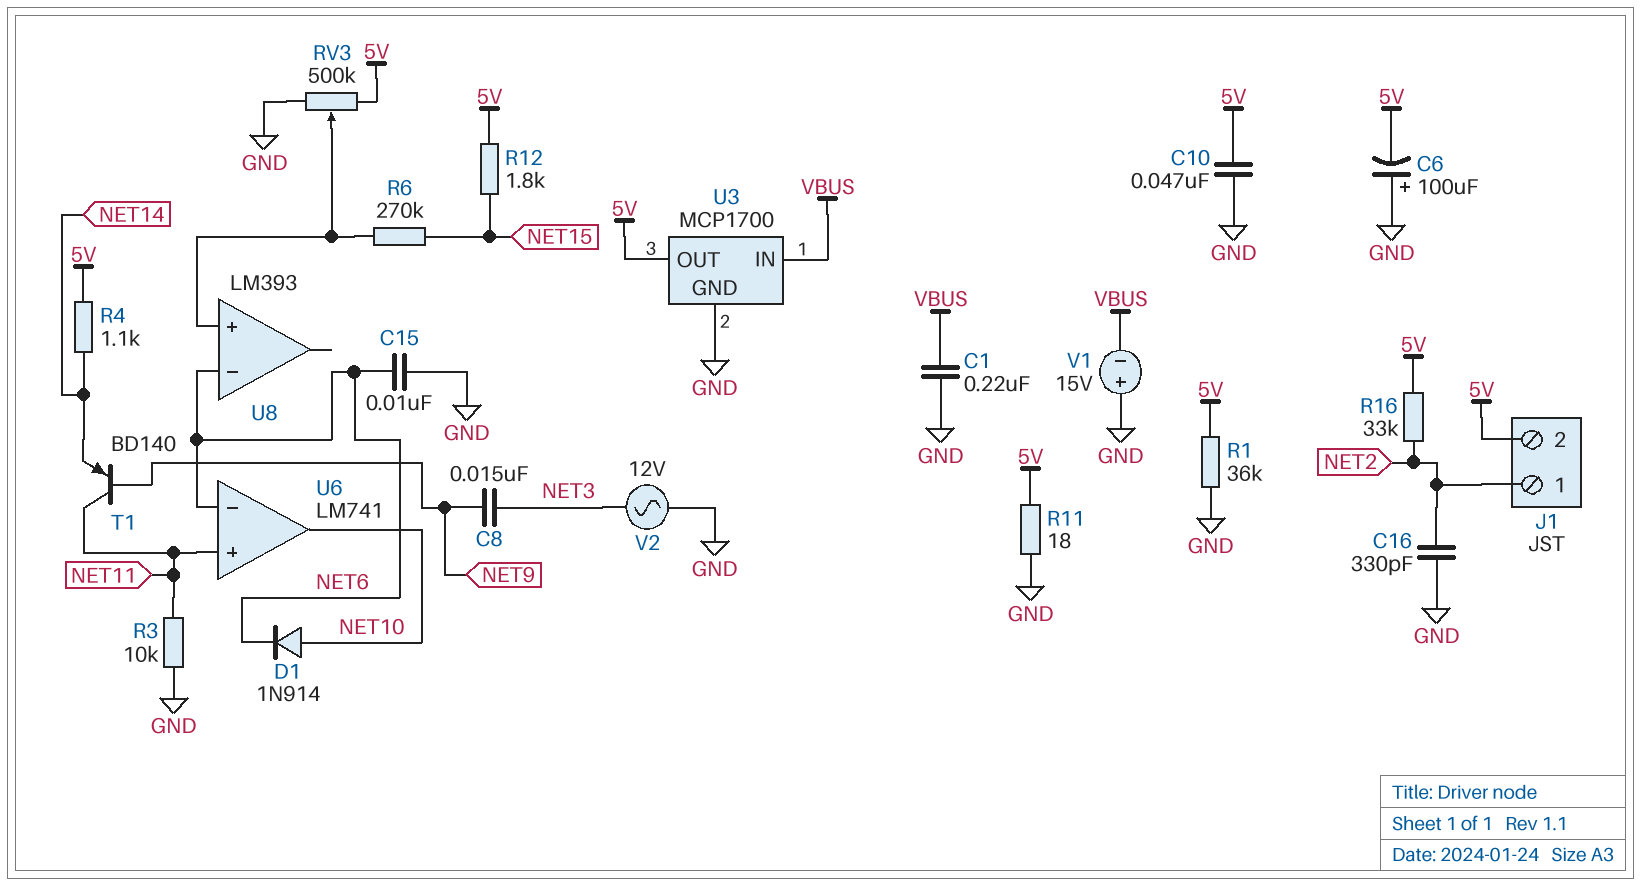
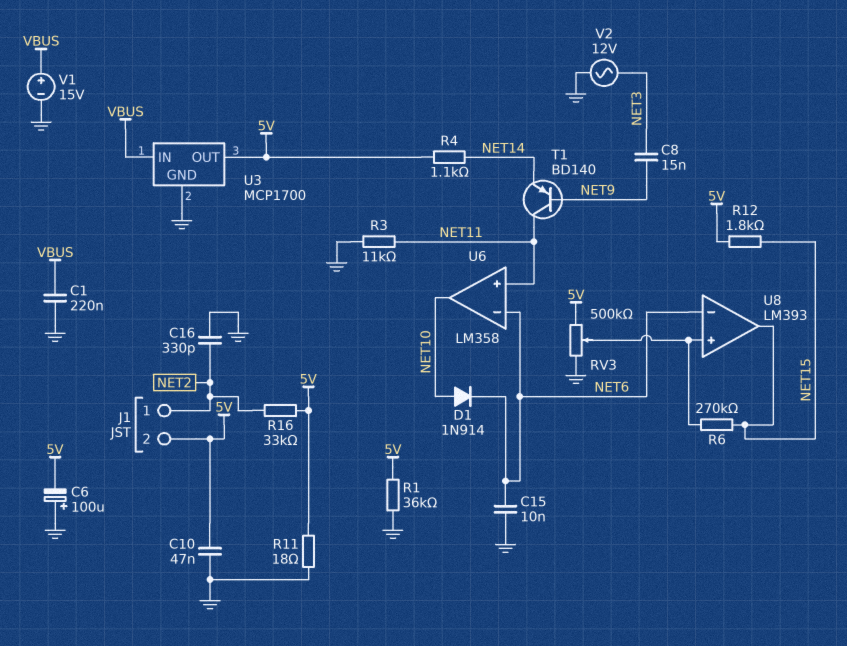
R3: 10k (GND, NET11) -> 11k (GND, NET11)
U6: LM741 -> LM358
U8 pin out: none -> NET15
V1: 15V (plus GND, minus VBUS) -> 15V (plus VBUS, minus GND)

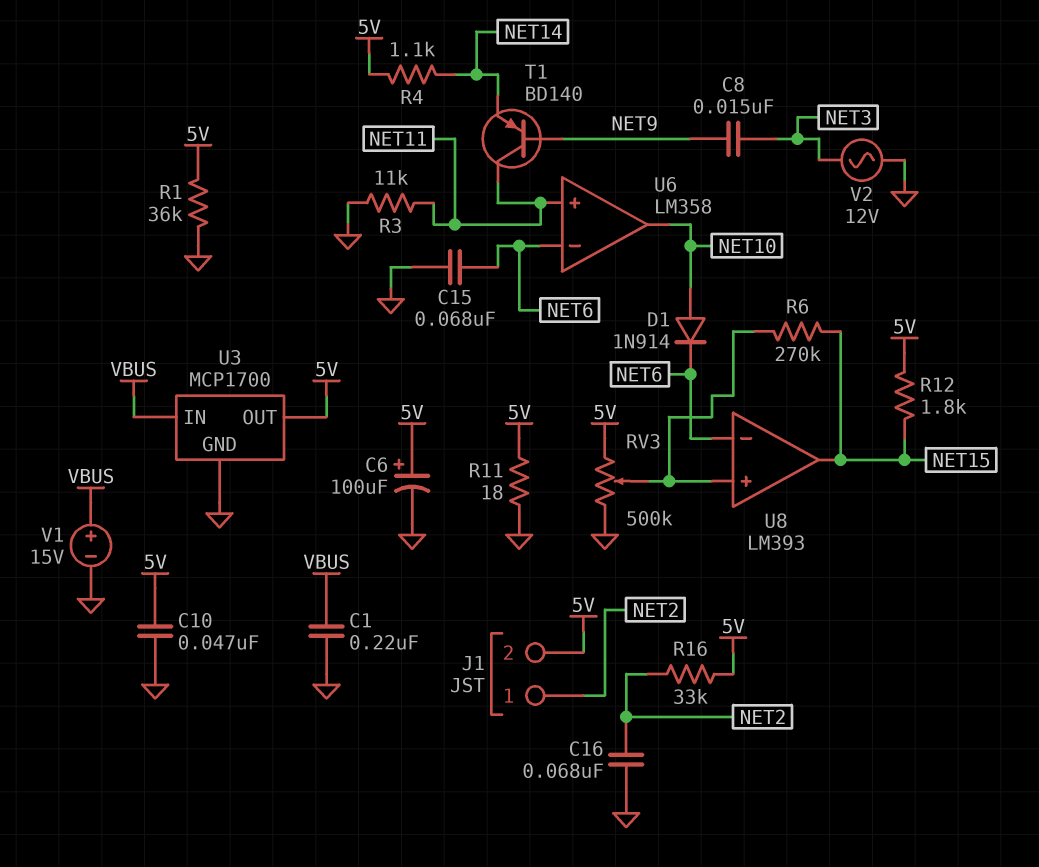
C6: 100uF (plus GND, minus 5V) -> 100uF (plus 5V, minus GND)
C15: 10nF (GND, NET6) -> 68nF (GND, NET6)
C16: 330pF (GND, NET2) -> 68nF (GND, NET2)

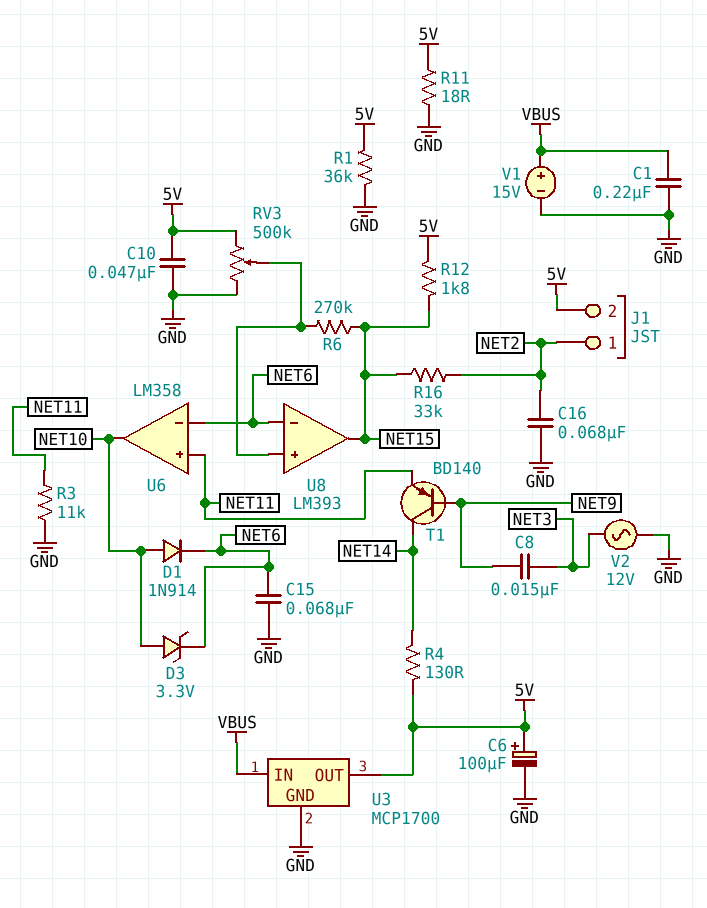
D3: none -> zener 3.3V (A NET10, K NET6)
R4: 1.1k (5V, NET14) -> 130 (5V, NET14)
R16: 33k (5V, NET2) -> 33k (NET2, NET15)
T1: PNP BD140 (B NET9, C NET11, E NET14) -> PNP BD140 (B NET9, C NET14, E NET11)

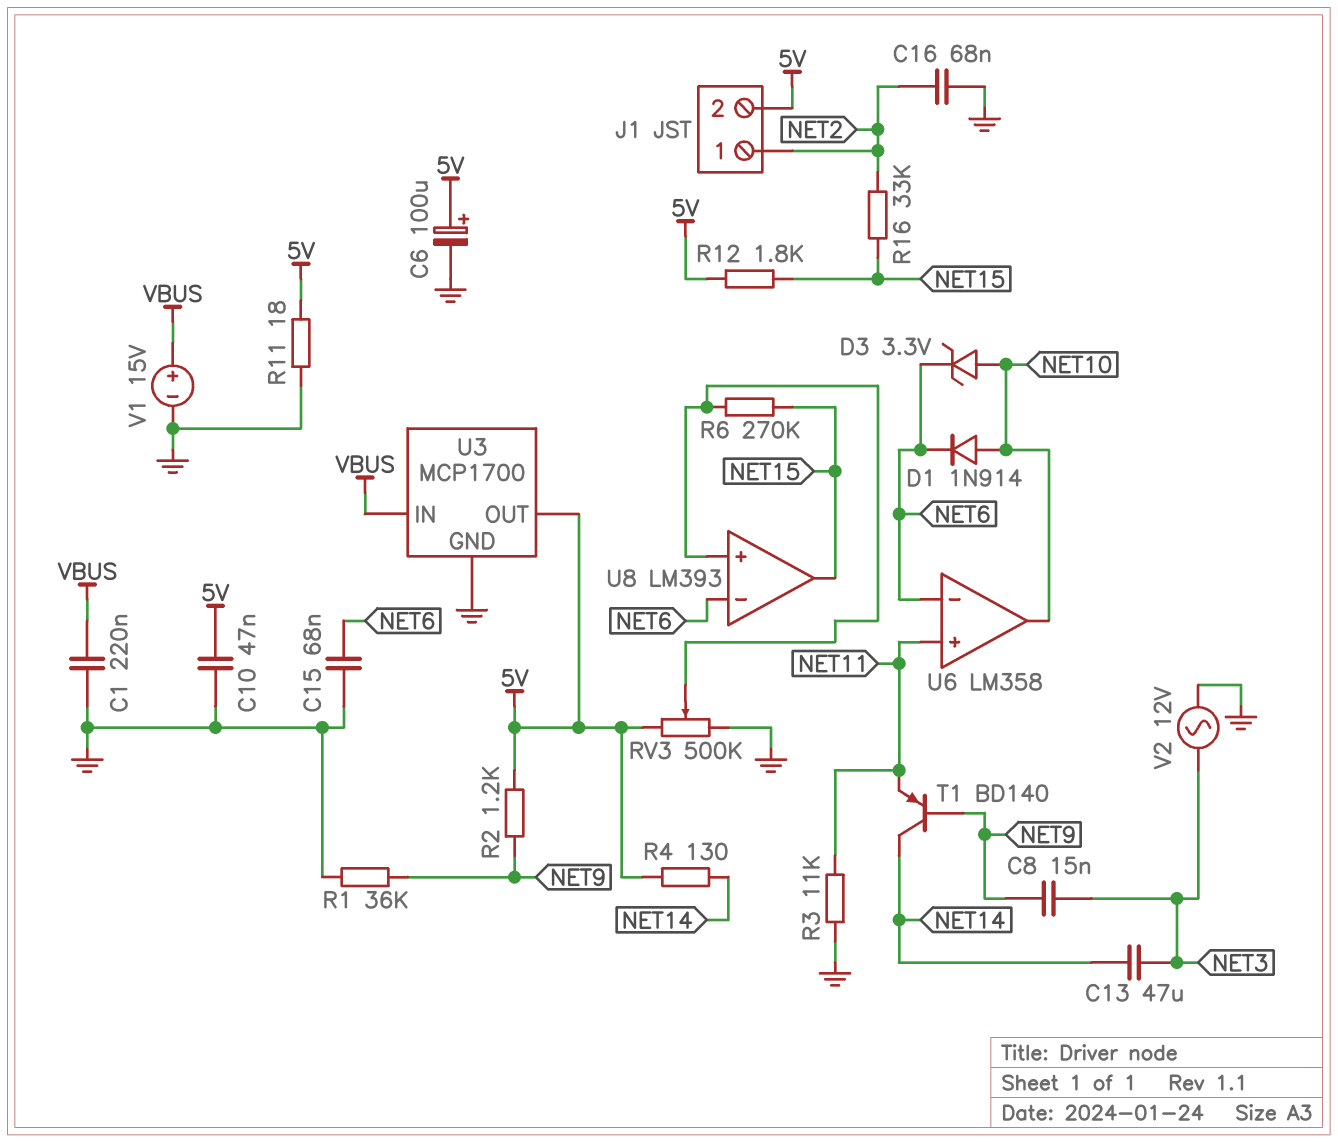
C13: none -> 47uF (NET3, NET14)
R1: 36k (5V, GND) -> 36k (GND, NET9)
R2: none -> 1.2k (5V, NET9)

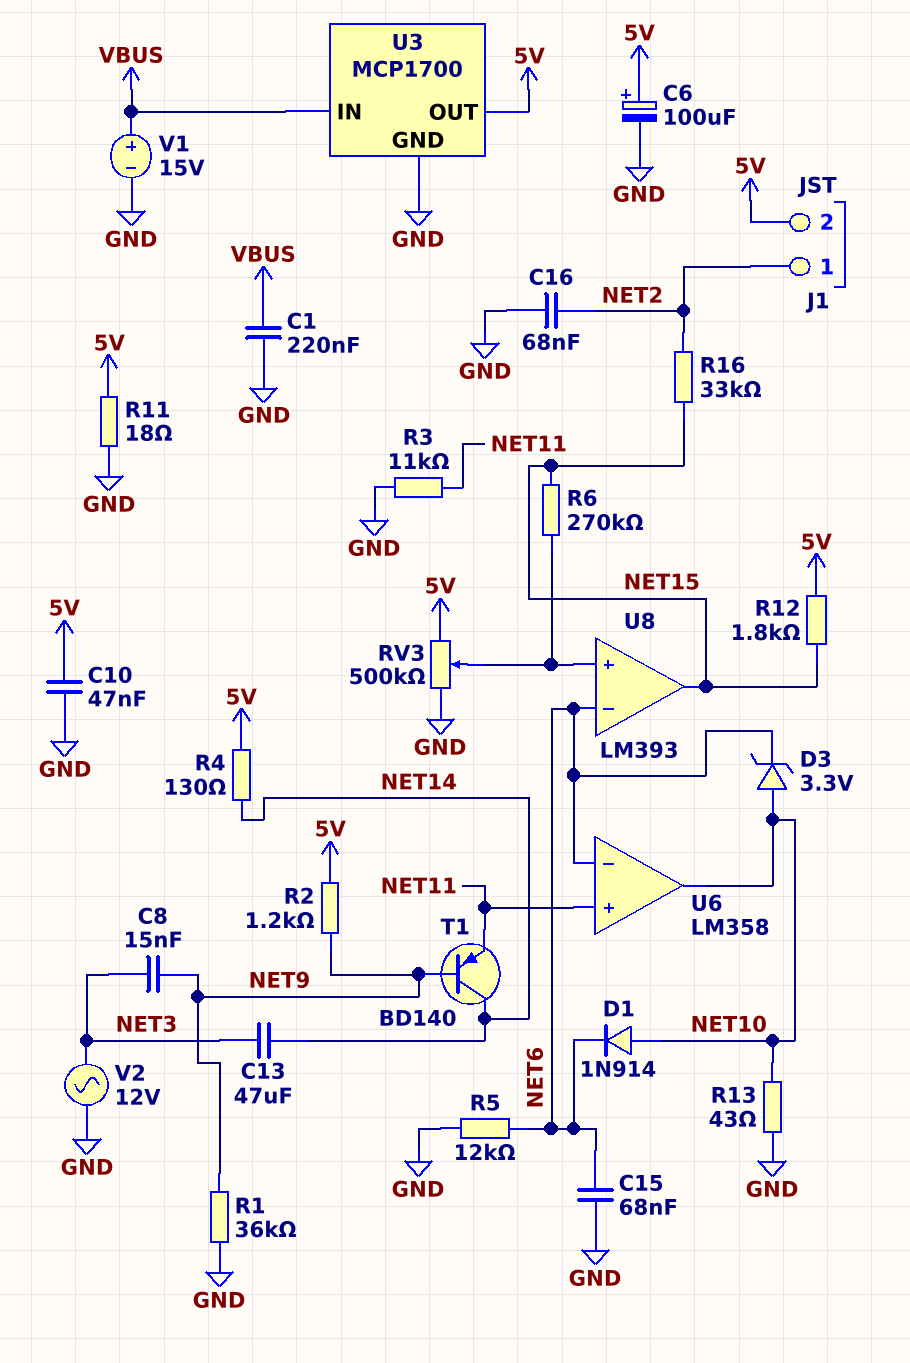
R5: none -> 12k (GND, NET6)
R13: none -> 43 (GND, NET10)

